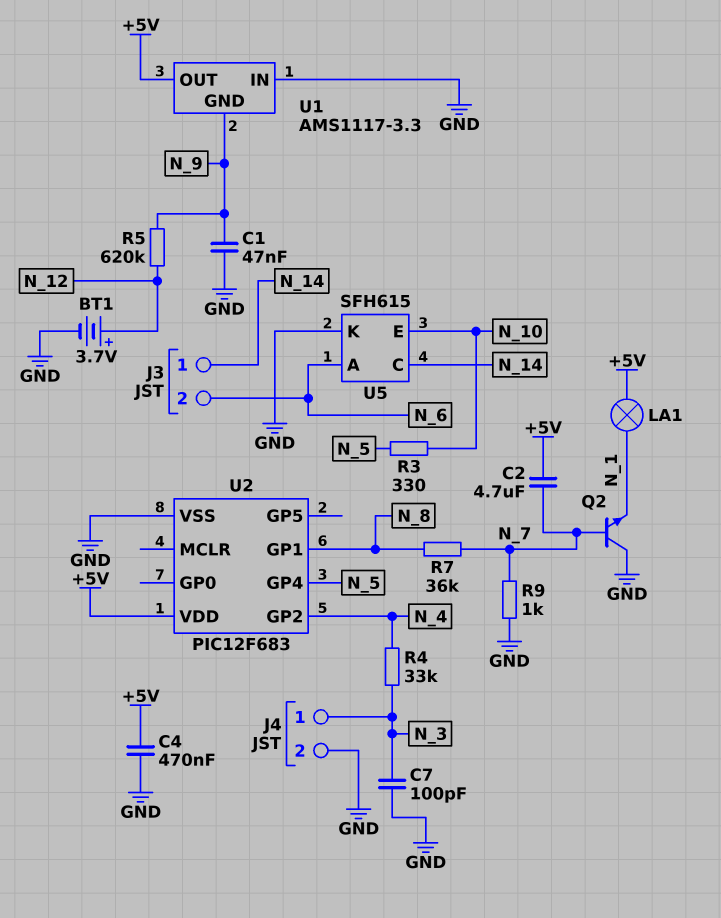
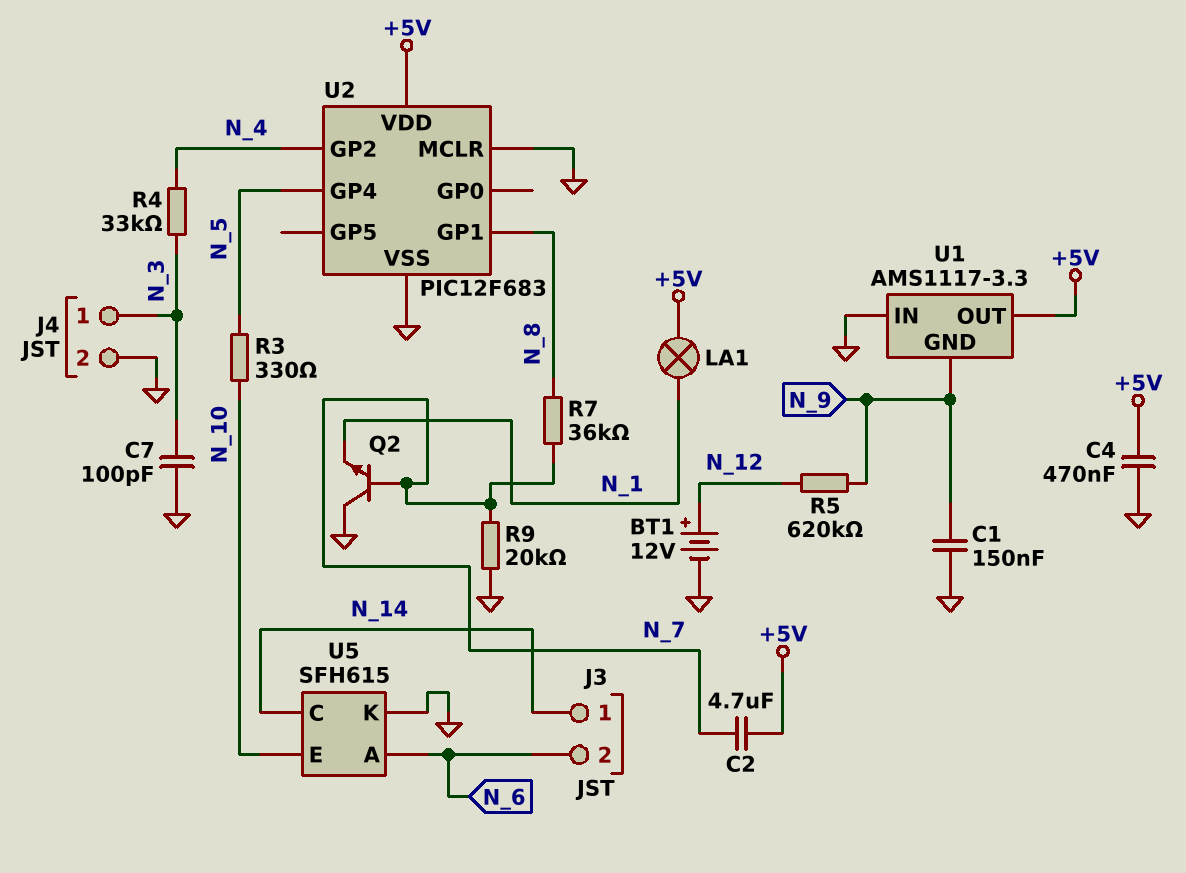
BT1: 3.7V (plus N_12, minus GND) -> 12V (plus N_12, minus GND)
C1: 47nF (GND, N_9) -> 150nF (GND, N_9)
R9: 1k (GND, N_7) -> 20k (GND, N_7)
U2 pin MCLR: none -> GND

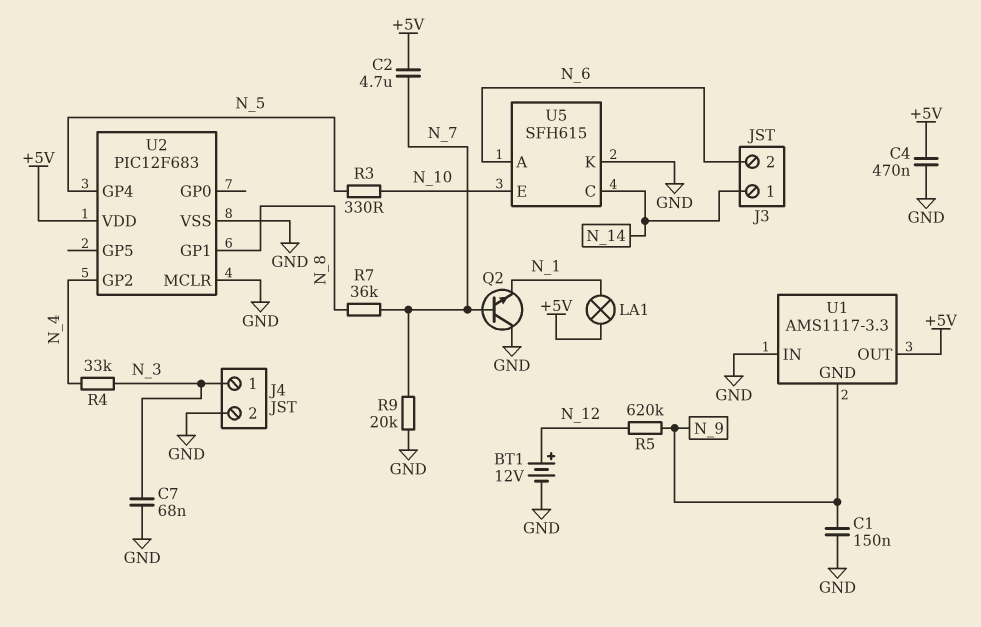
C7: 100pF (GND, N_3) -> 68nF (GND, N_3)

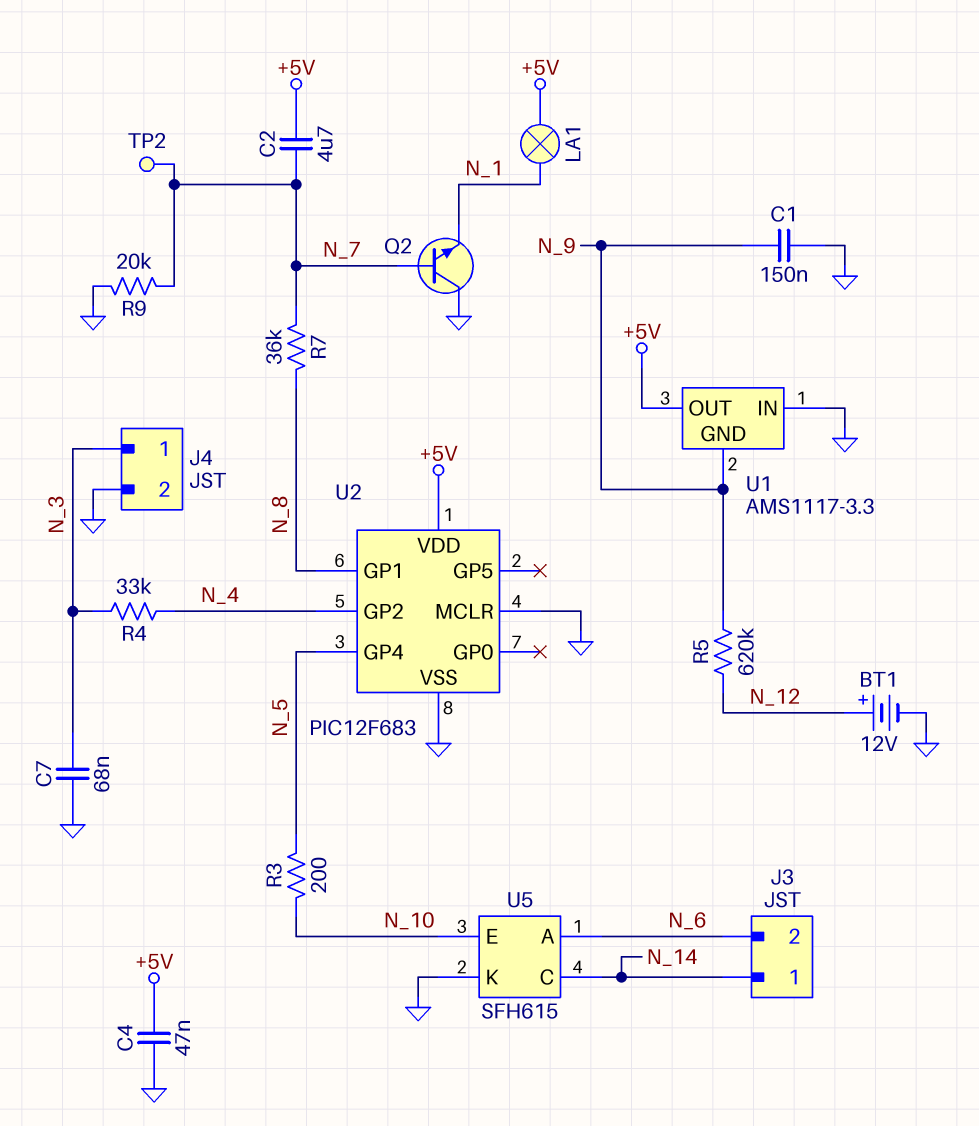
C4: 470nF (+5V, GND) -> 47nF (+5V, GND)
R3: 330 (N_5, N_10) -> 200 (N_5, N_10)
TP2: none -> test point (N_7)

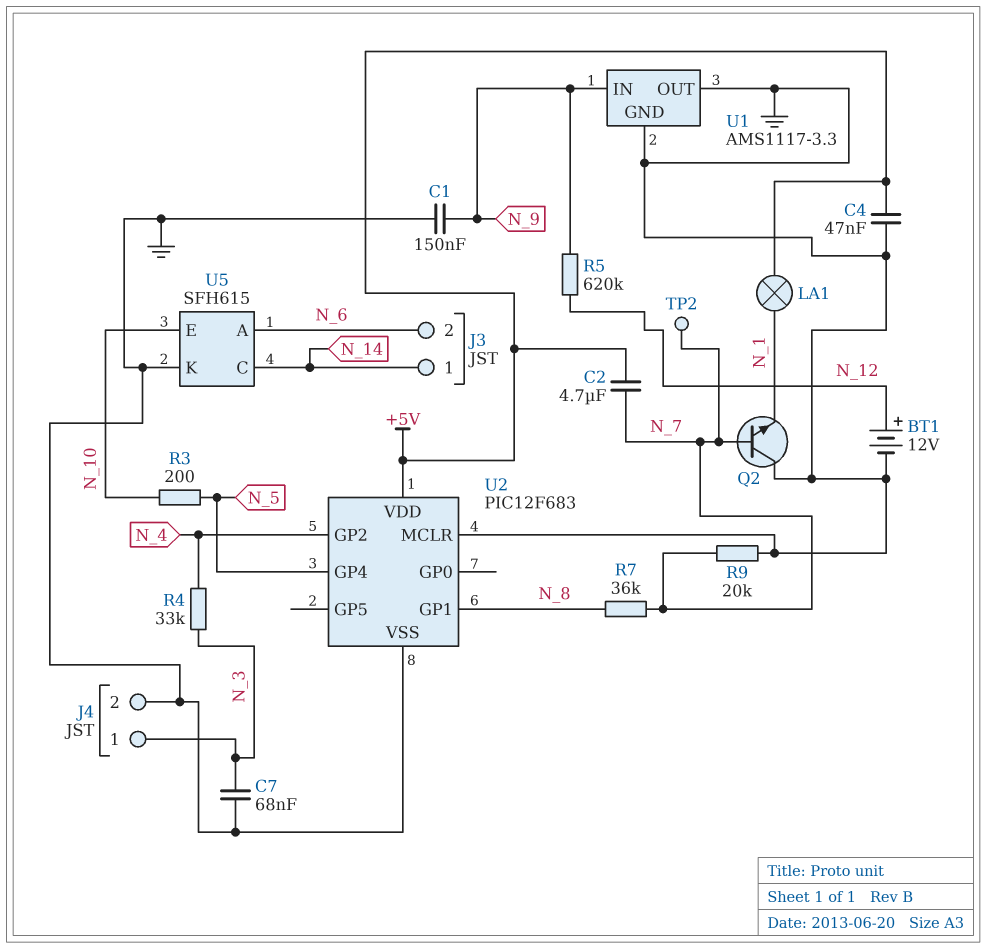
U1 pin GND: N_9 -> GND
U1 pin IN: GND -> N_9
U1 pin OUT: +5V -> GND

